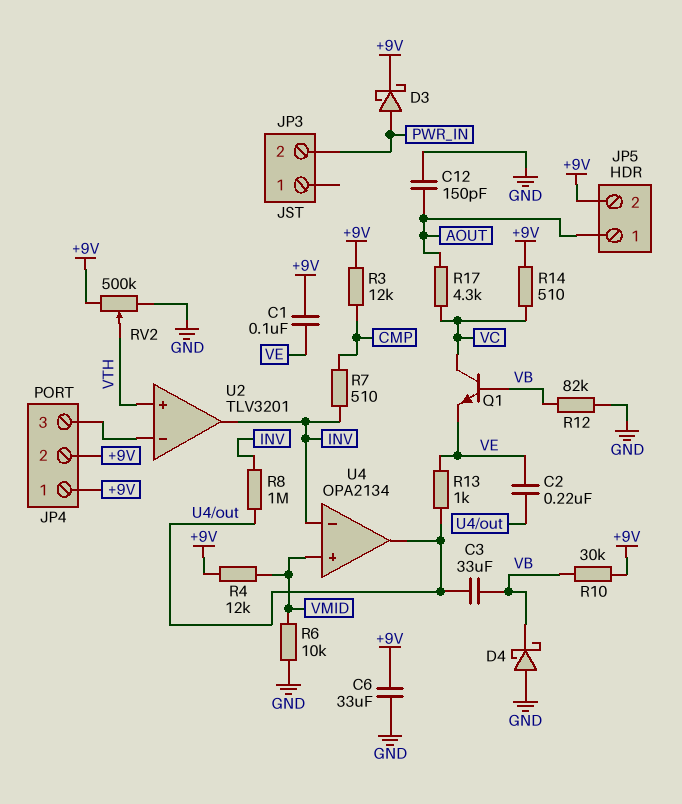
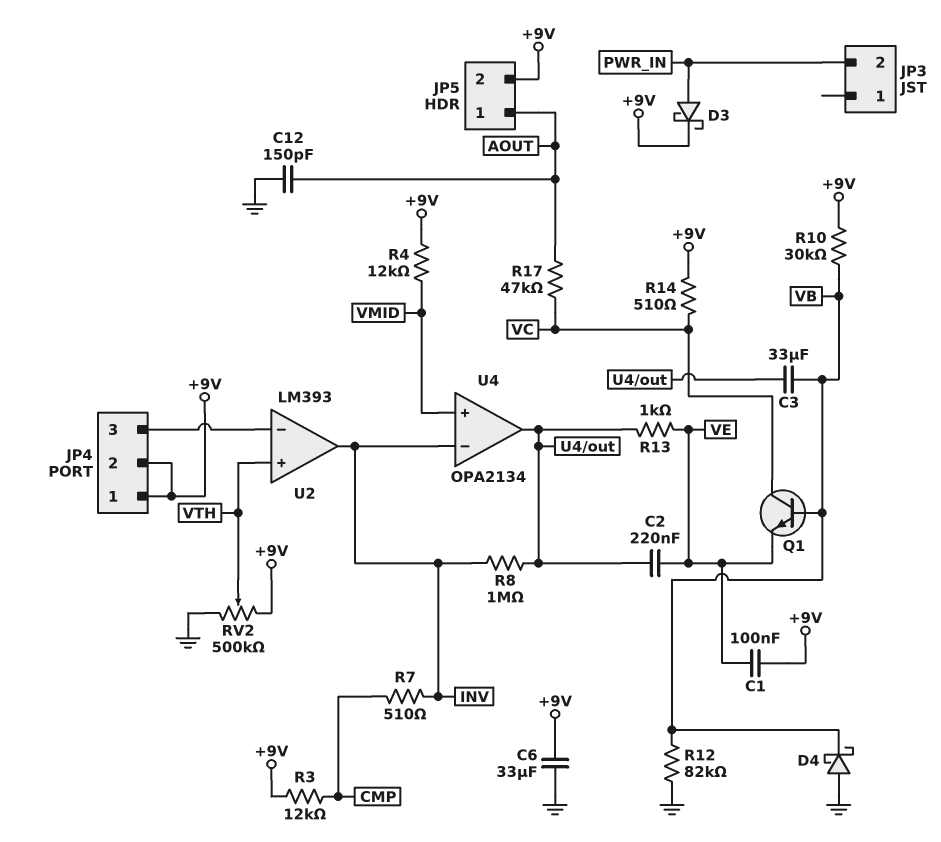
R6: 10k (GND, VMID) -> none
R17: 4.3k (AOUT, VC) -> 47k (AOUT, VC)
U2: TLV3201 -> LM393

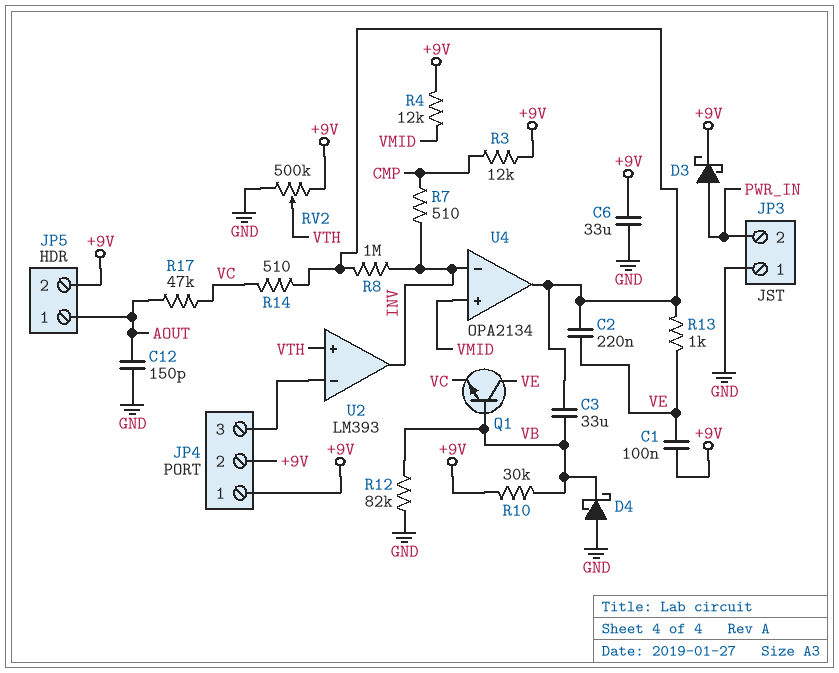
JP3 pin 1: none -> GND
Q1: NPN (B VB, C VC, E VE) -> NPN (B VB, C VE, E VC)
R14: 510 (+9V, VC) -> 510 (U4/out, VC)

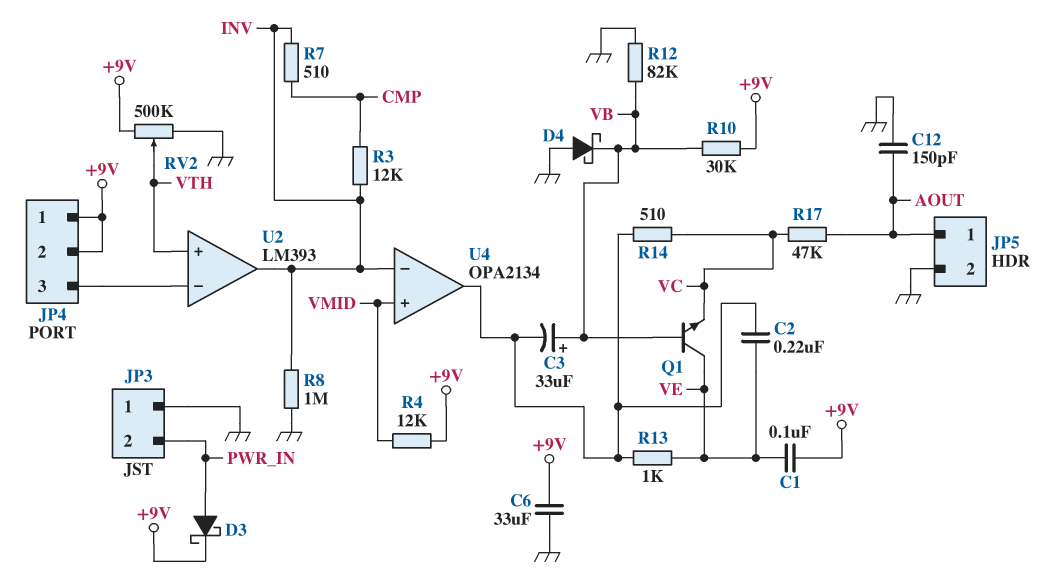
C3: 33uF (U4/out, VB) -> 33uF (plus VB, minus U4/out)
JP5 pin 2: +9V -> GND
R3: 12k (+9V, CMP) -> 12k (CMP, INV)
R8: 1M (INV, U4/out) -> 1M (GND, INV)

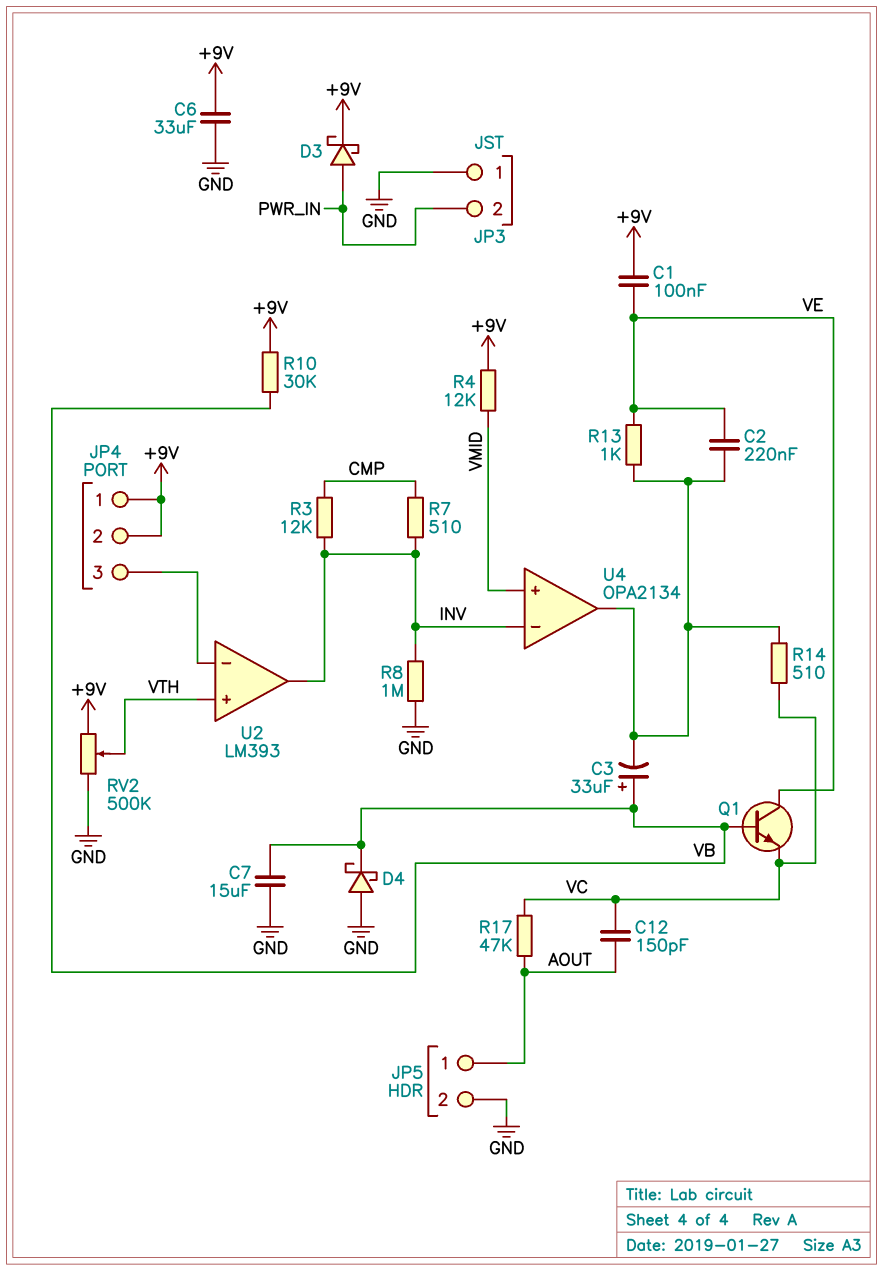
C7: none -> 15uF (GND, VB)
C12: 150pF (AOUT, GND) -> 150pF (AOUT, VC)
R12: 82k (GND, VB) -> none

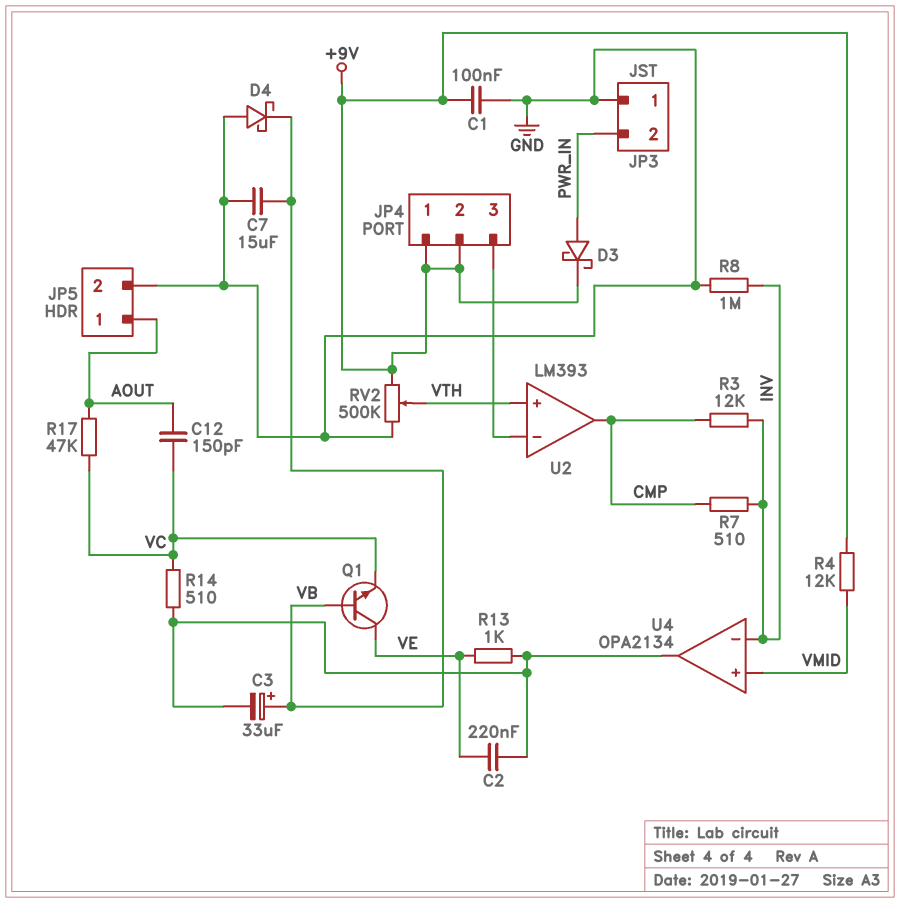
C1: 100nF (+9V, VE) -> 100nF (+9V, GND)
C6: 33uF (+9V, GND) -> none
R10: 30k (+9V, VB) -> none
U2 pin out: INV -> CMP

